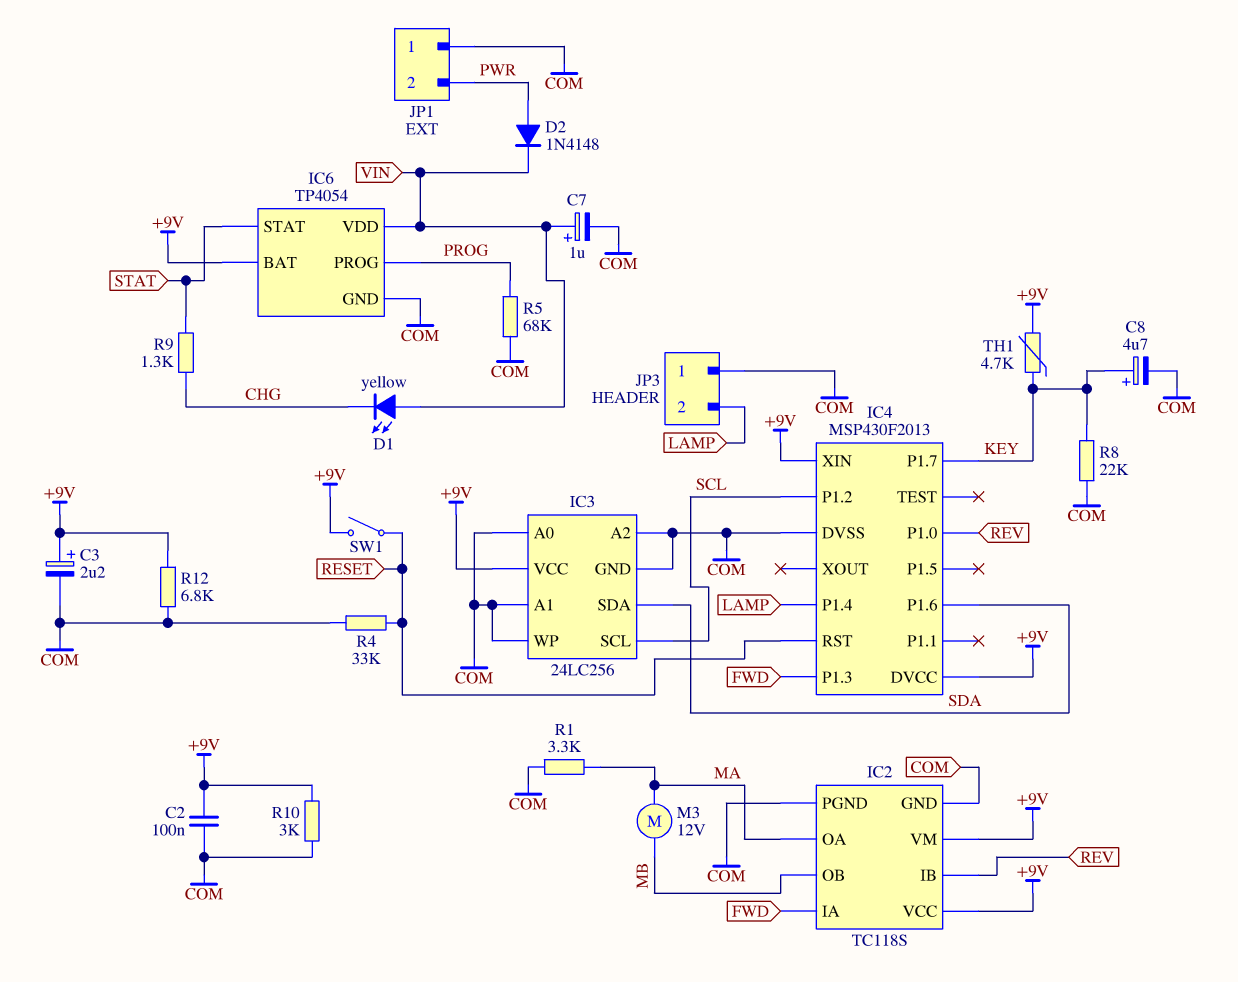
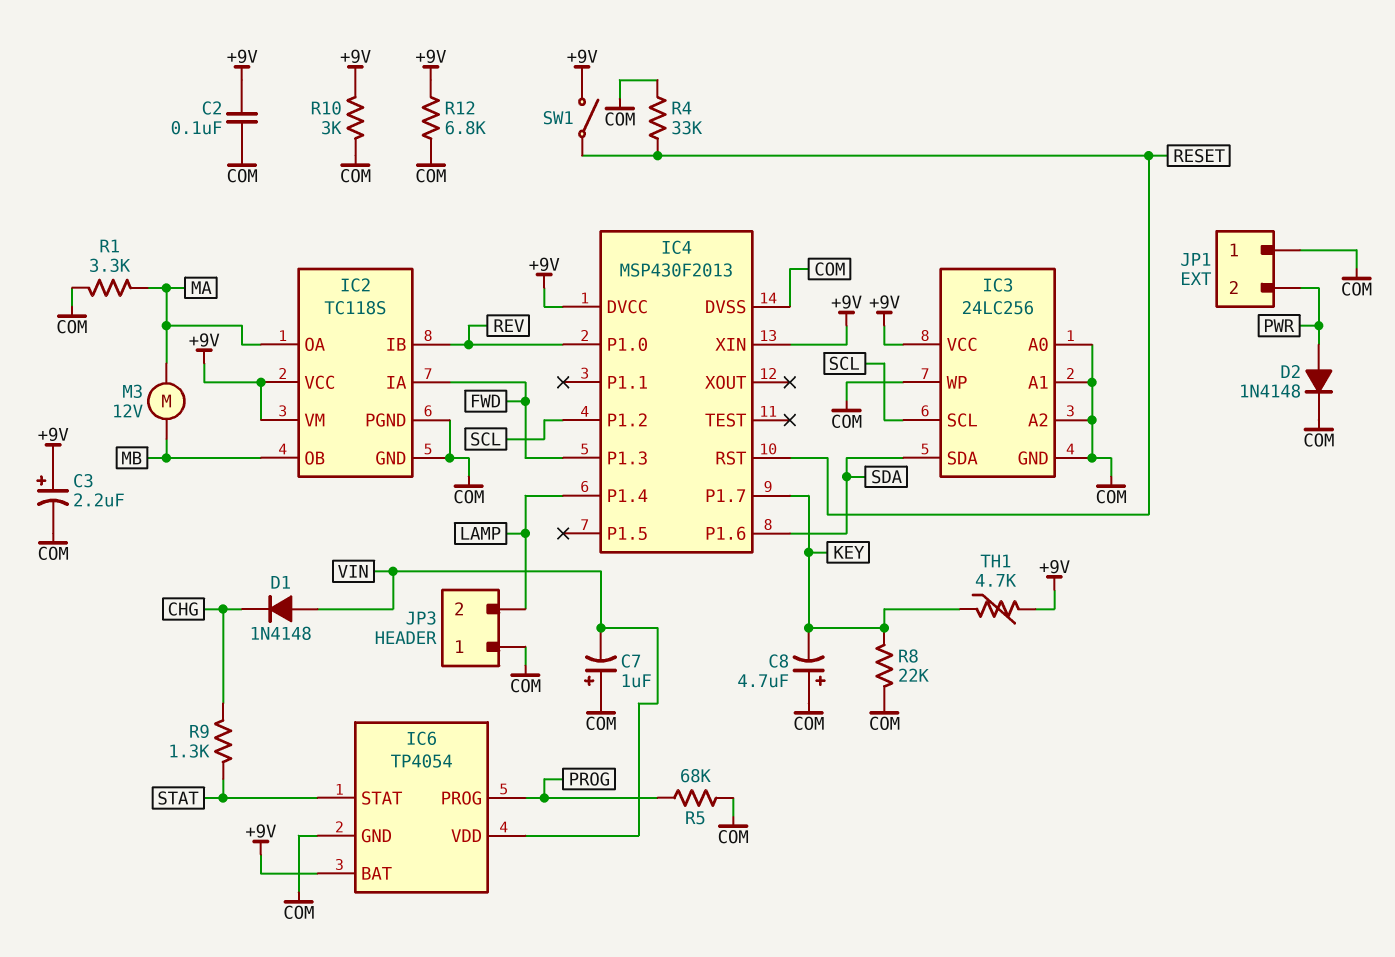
C7: 1uF (plus VIN, minus COM) -> 1uF (plus COM, minus VIN)
C8: 4.7uF (plus KEY, minus COM) -> 4.7uF (plus COM, minus KEY)
D1: LED yellow (A VIN, K CHG) -> diode 1N4148 (A VIN, K CHG)
D2: diode 1N4148 (A PWR, K VIN) -> diode 1N4148 (A PWR, K COM)

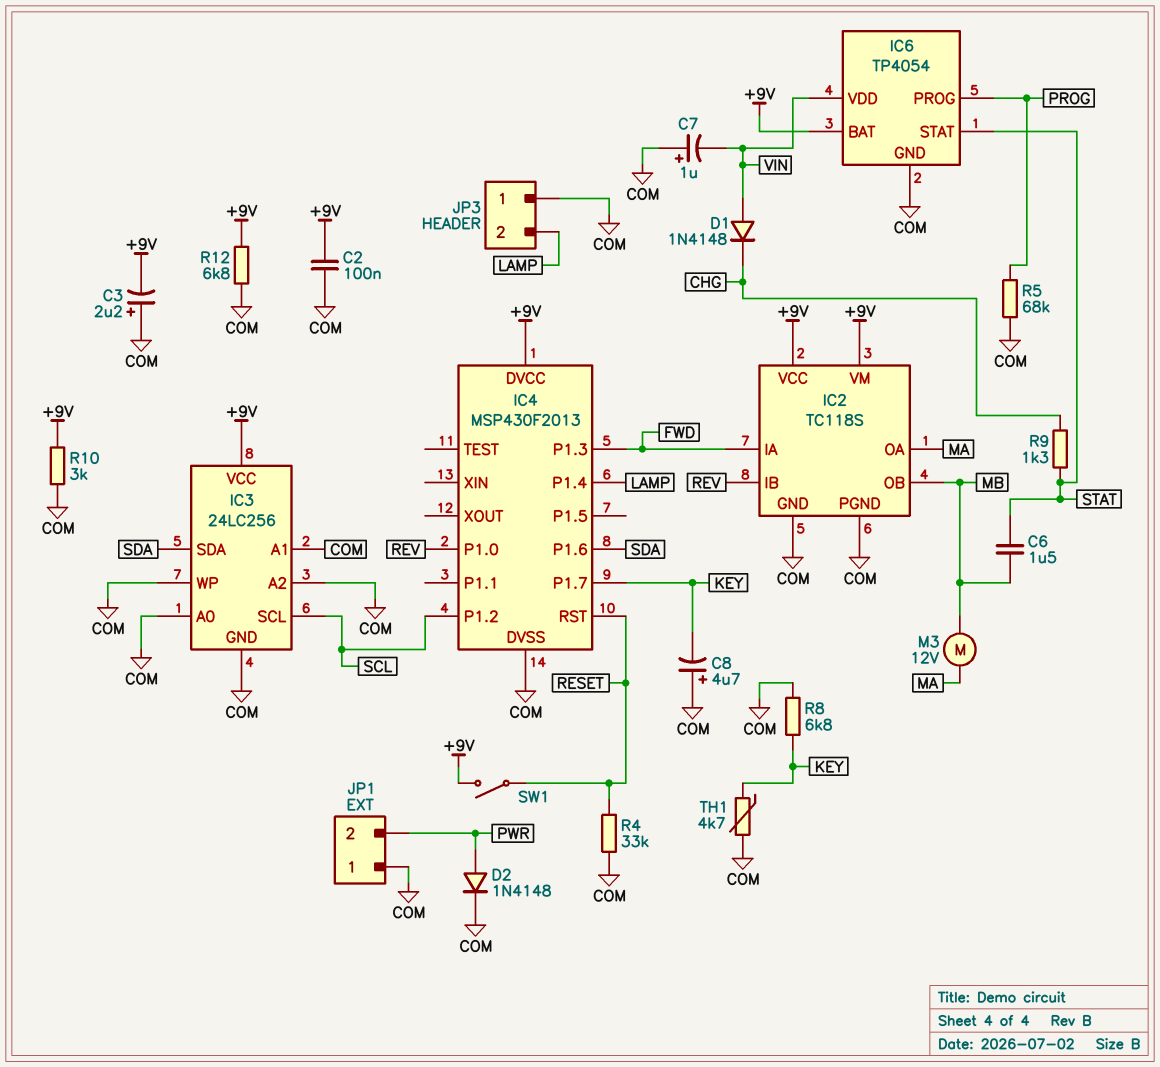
C3: 2.2uF (plus +9V, minus COM) -> 2.2uF (plus COM, minus +9V)
C6: none -> 1.5uF (MB, STAT)
IC4 pin XIN: +9V -> none
R1: 3.3k (COM, MA) -> none
R8: 22k (COM, KEY) -> 6.8k (COM, KEY)
TH1: 4.7k (+9V, KEY) -> 4.7k (COM, KEY)

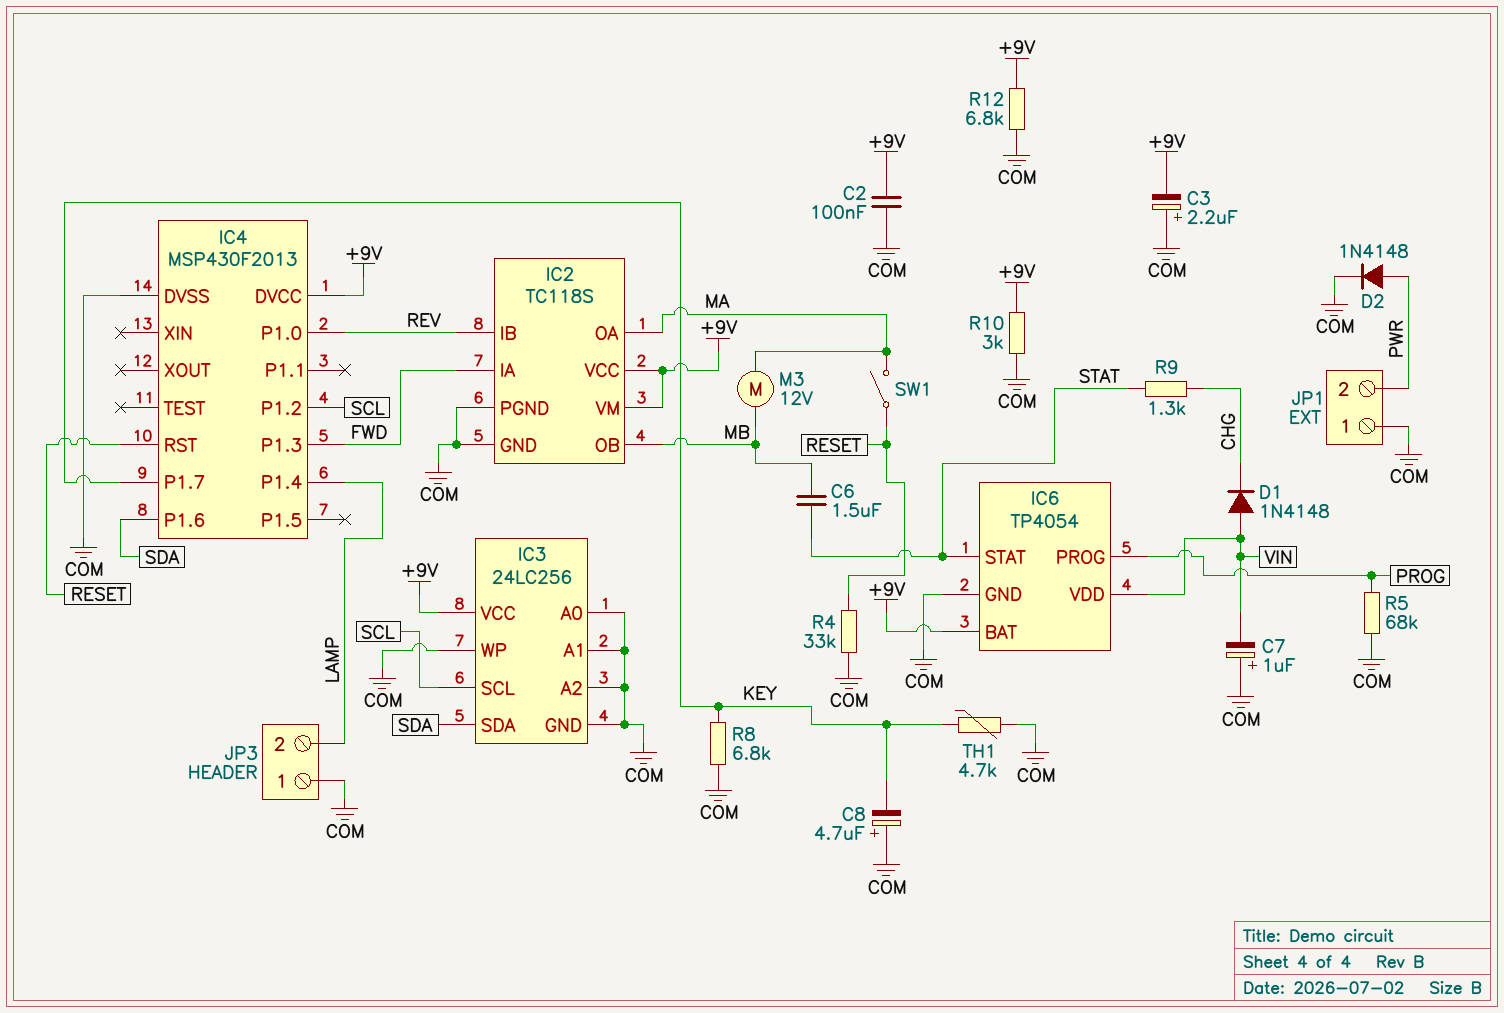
SW1: switch (+9V, RESET) -> switch (MA, RESET)

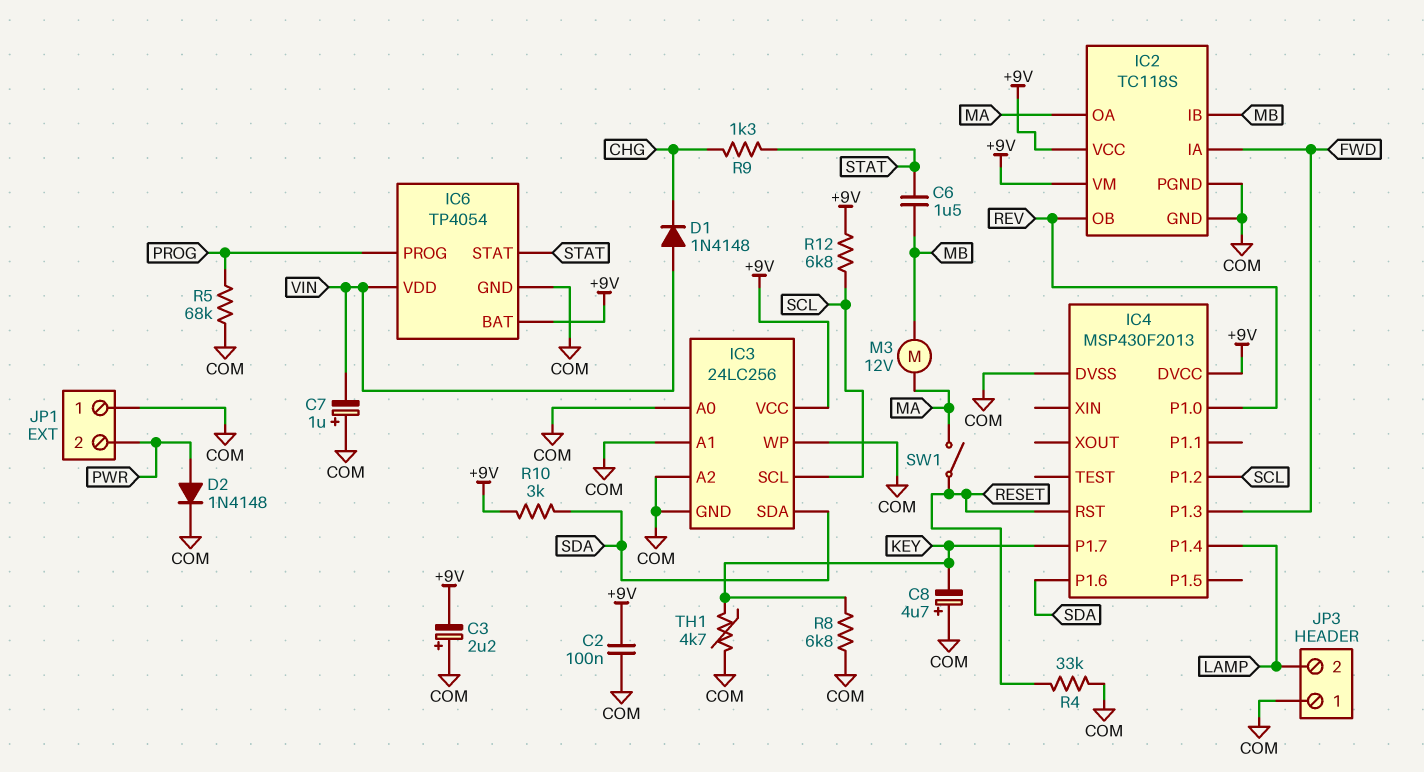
IC2 pin IB: REV -> MB
IC2 pin OB: MB -> REV
R10: 3k (+9V, COM) -> 3k (+9V, SDA)
R12: 6.8k (+9V, COM) -> 6.8k (+9V, SCL)

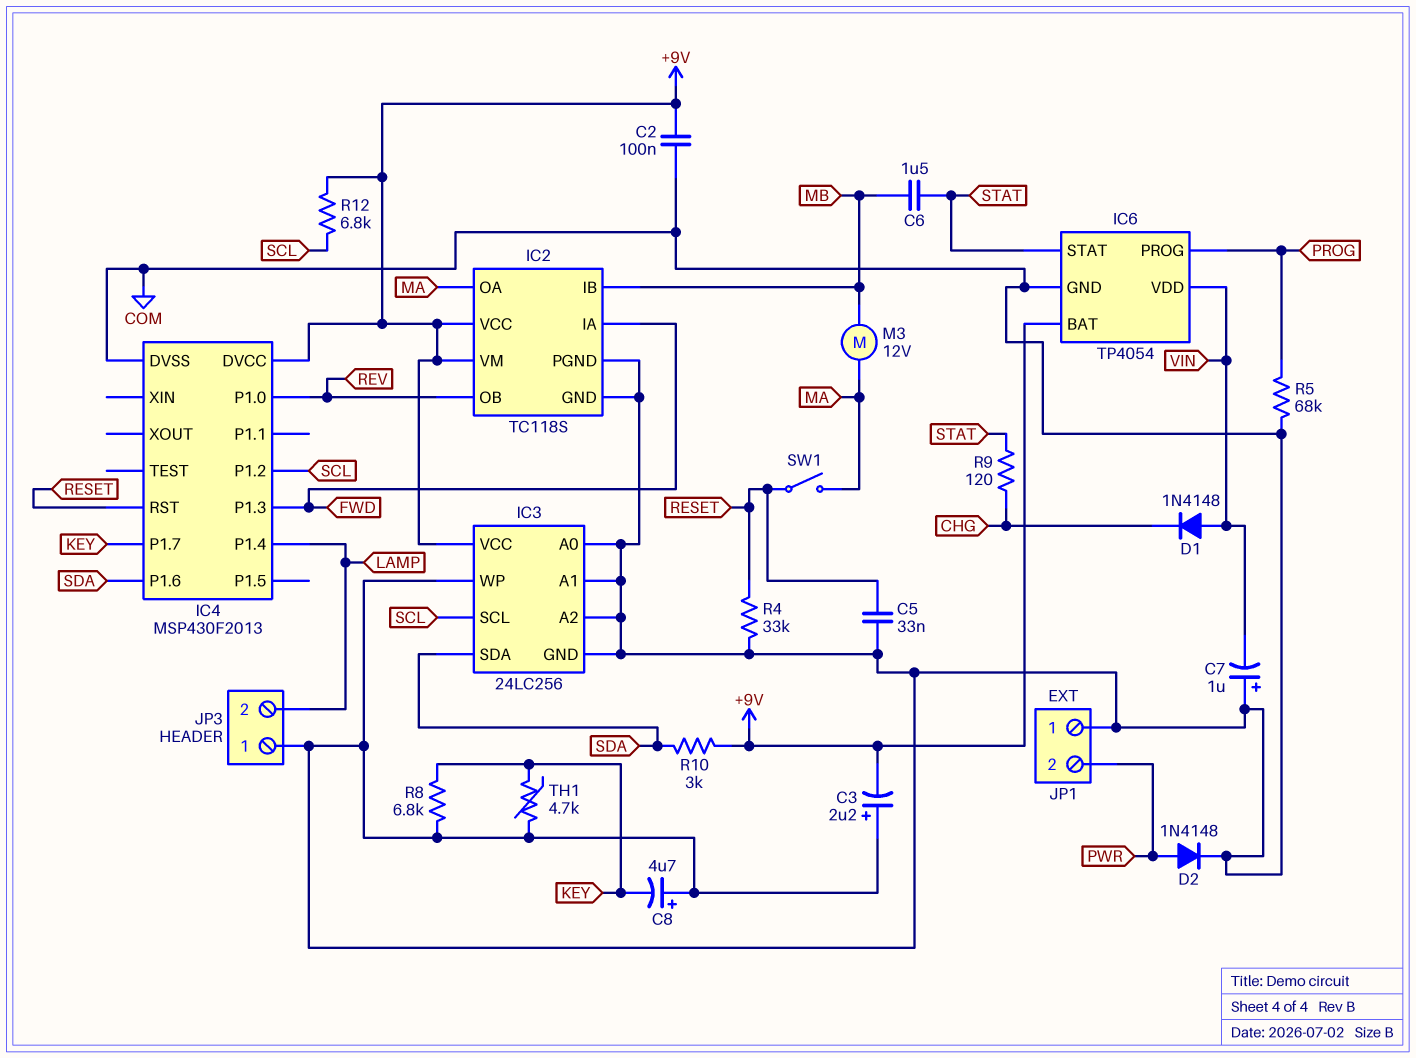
C5: none -> 33nF (COM, RESET)
R9: 1.3k (CHG, STAT) -> 120 (CHG, STAT)

